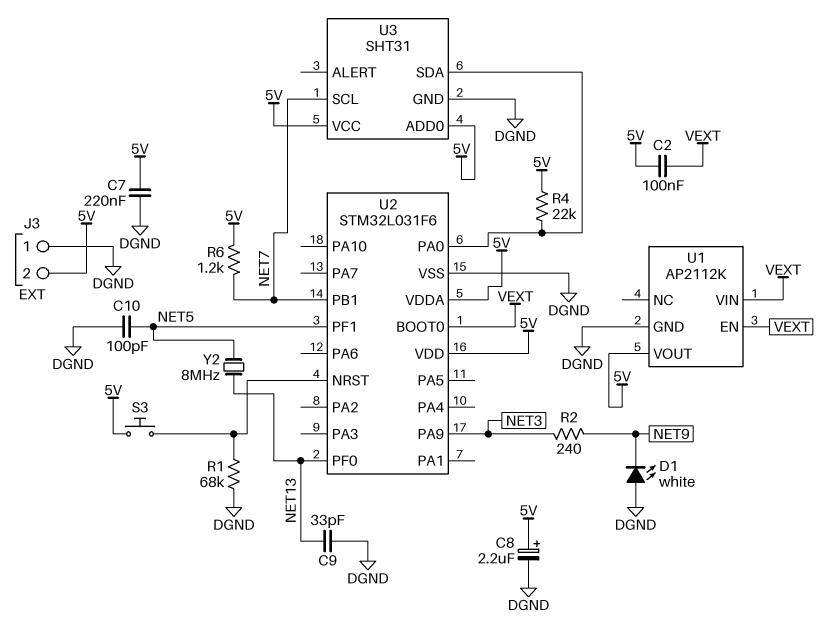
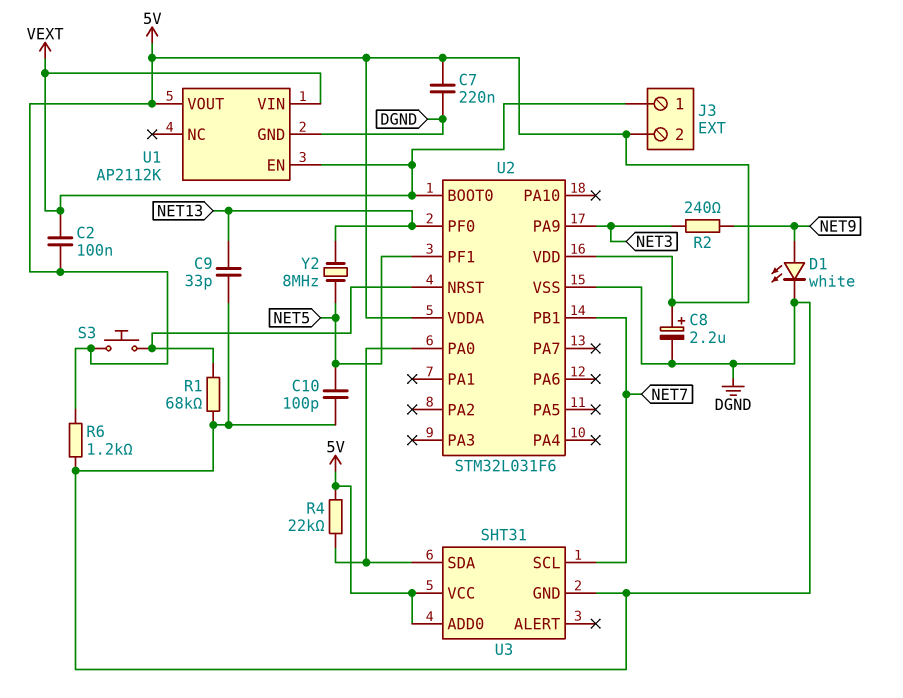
D1: LED white (A DGND, K NET9) -> LED white (A NET9, K DGND)
J3 pin 1: DGND -> VEXT
R6: 1.2k (5V, NET7) -> 1.2k (5V, DGND)

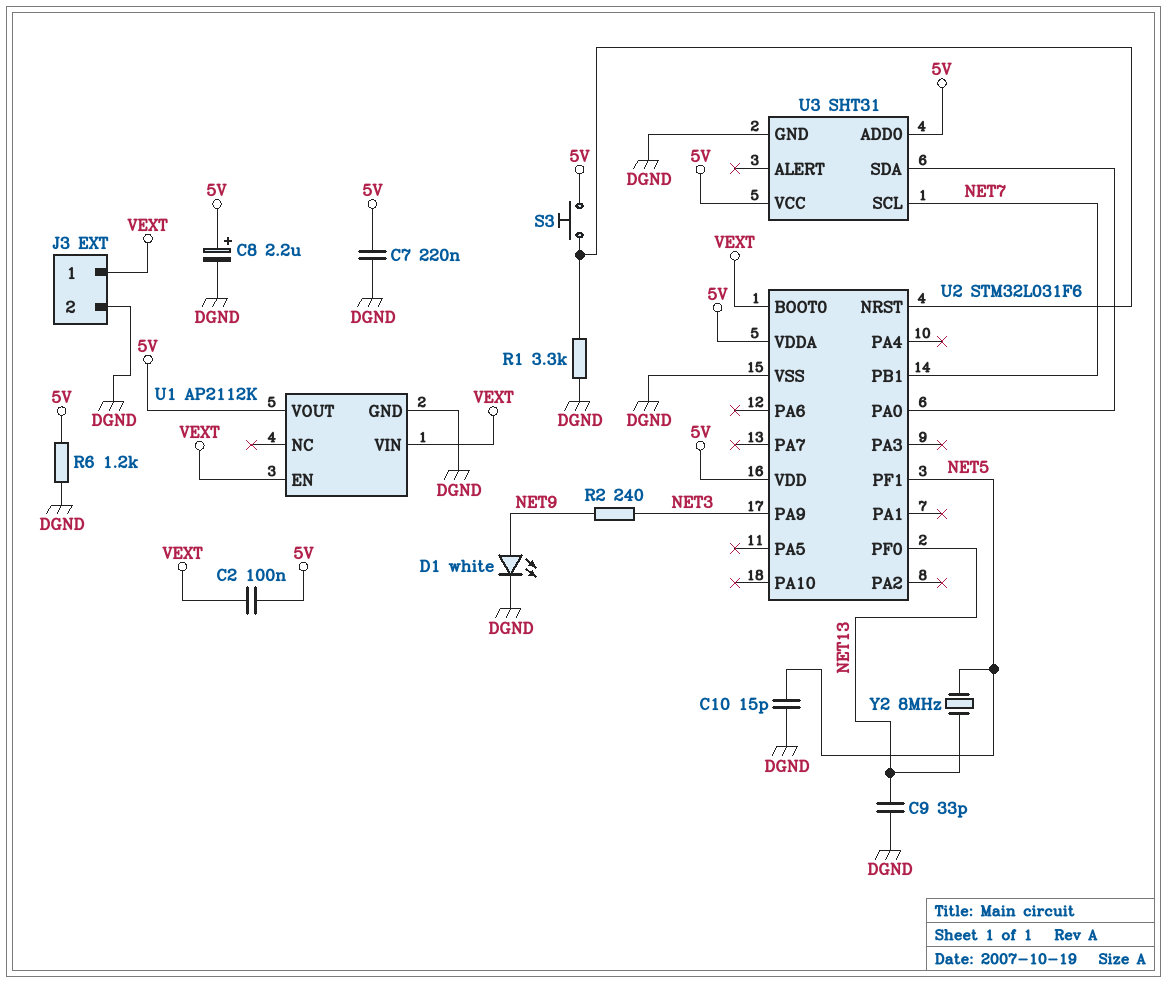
C10: 100pF (DGND, NET5) -> 15pF (DGND, NET5)
J3 pin 2: 5V -> DGND
R1: 68k (DGND, U2/NRST) -> 3.3k (DGND, U2/NRST)
R4: 22k (5V, U2/PA0) -> none

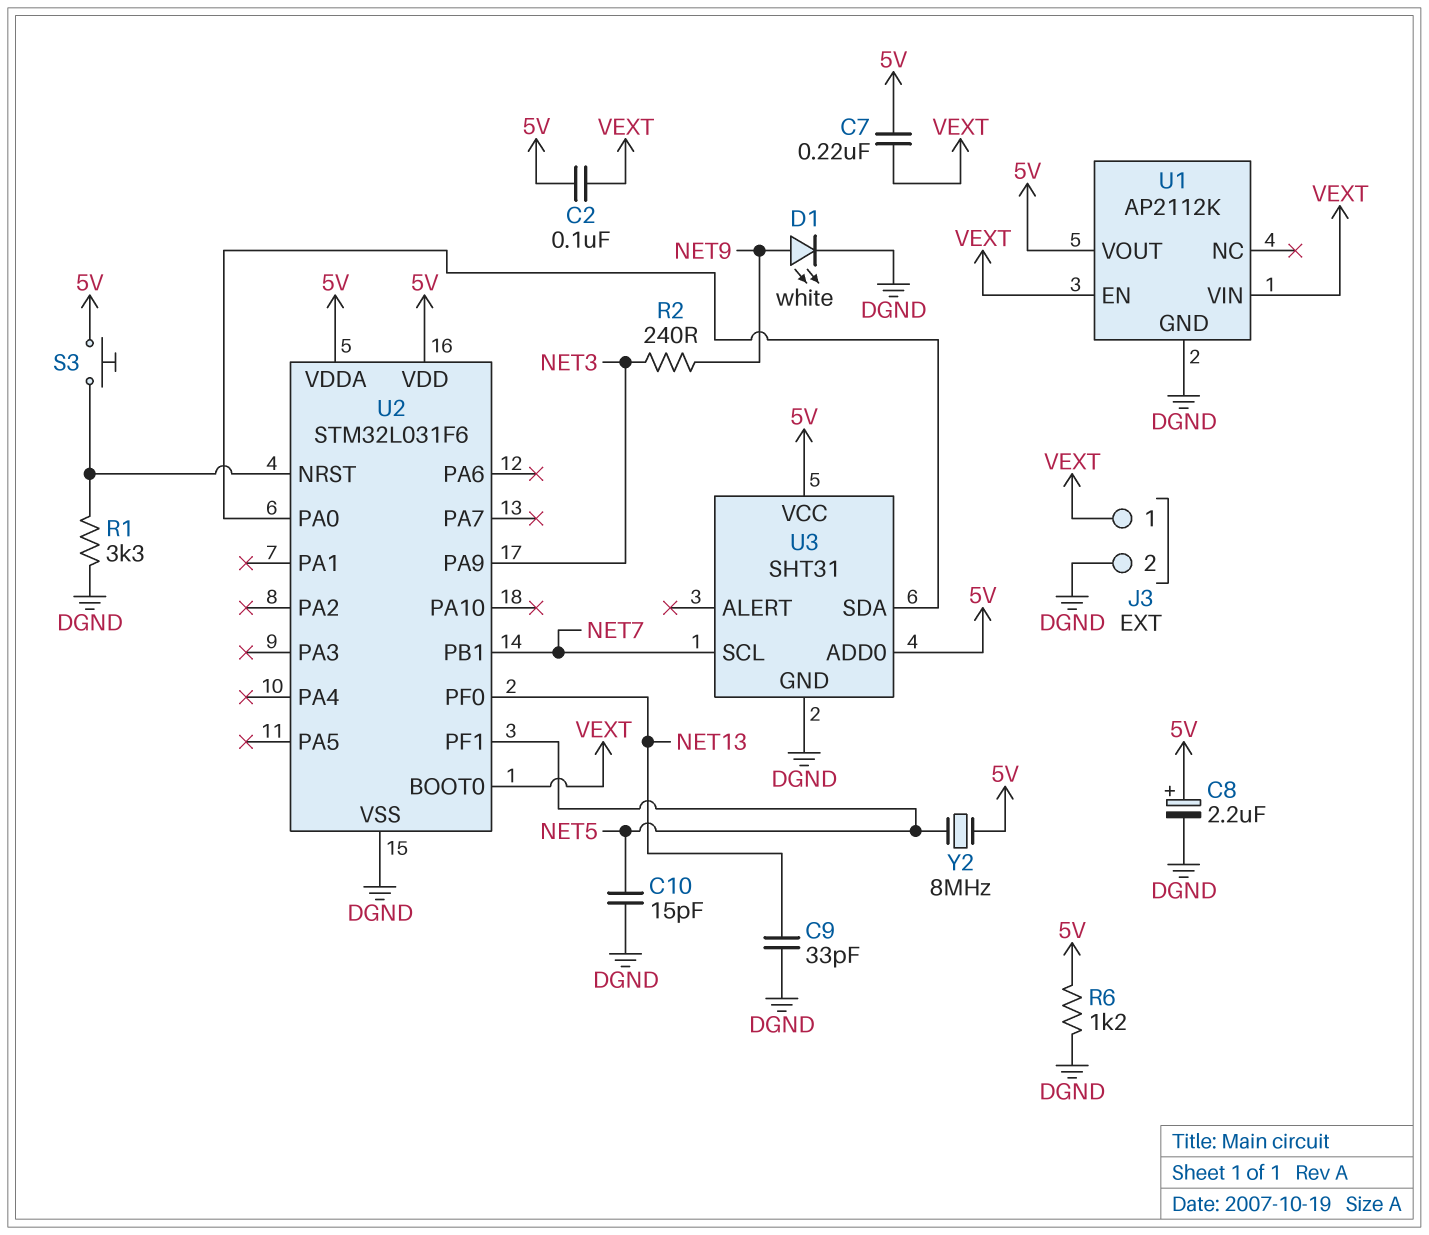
C7: 220nF (5V, DGND) -> 220nF (5V, VEXT)
Y2: 8MHz (NET5, NET13) -> 8MHz (5V, NET5)

